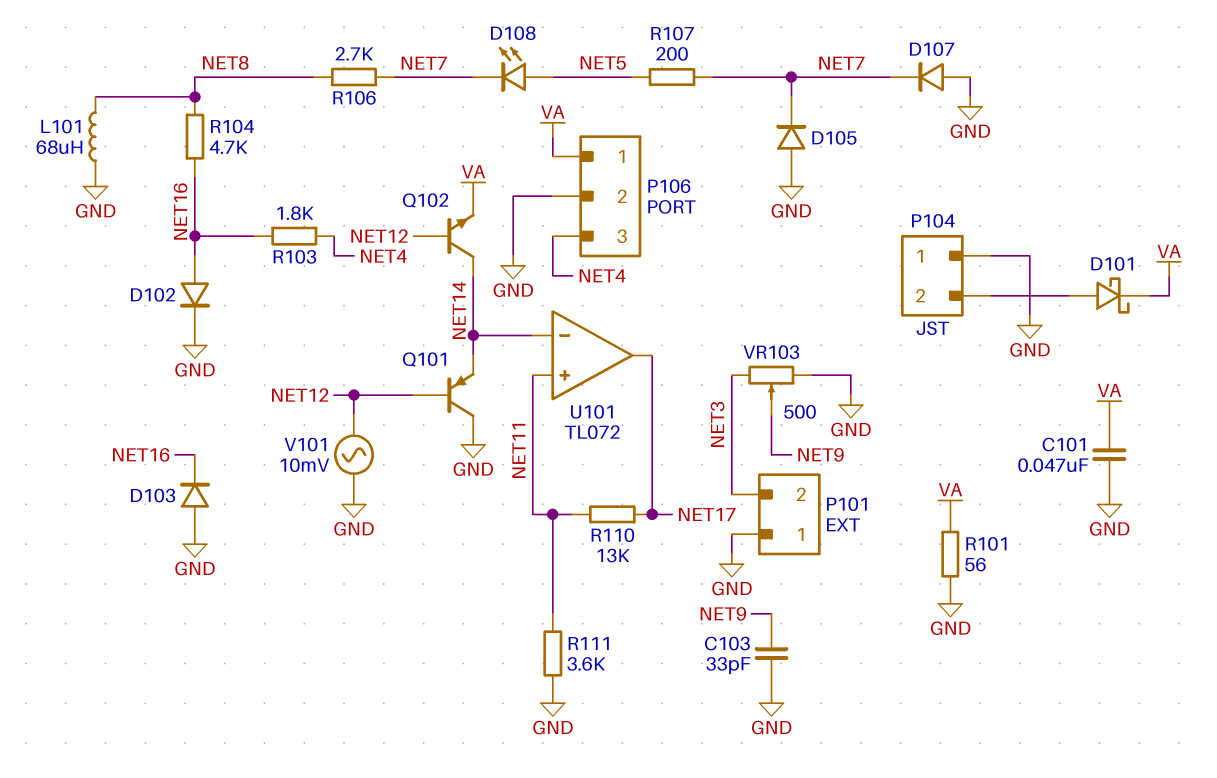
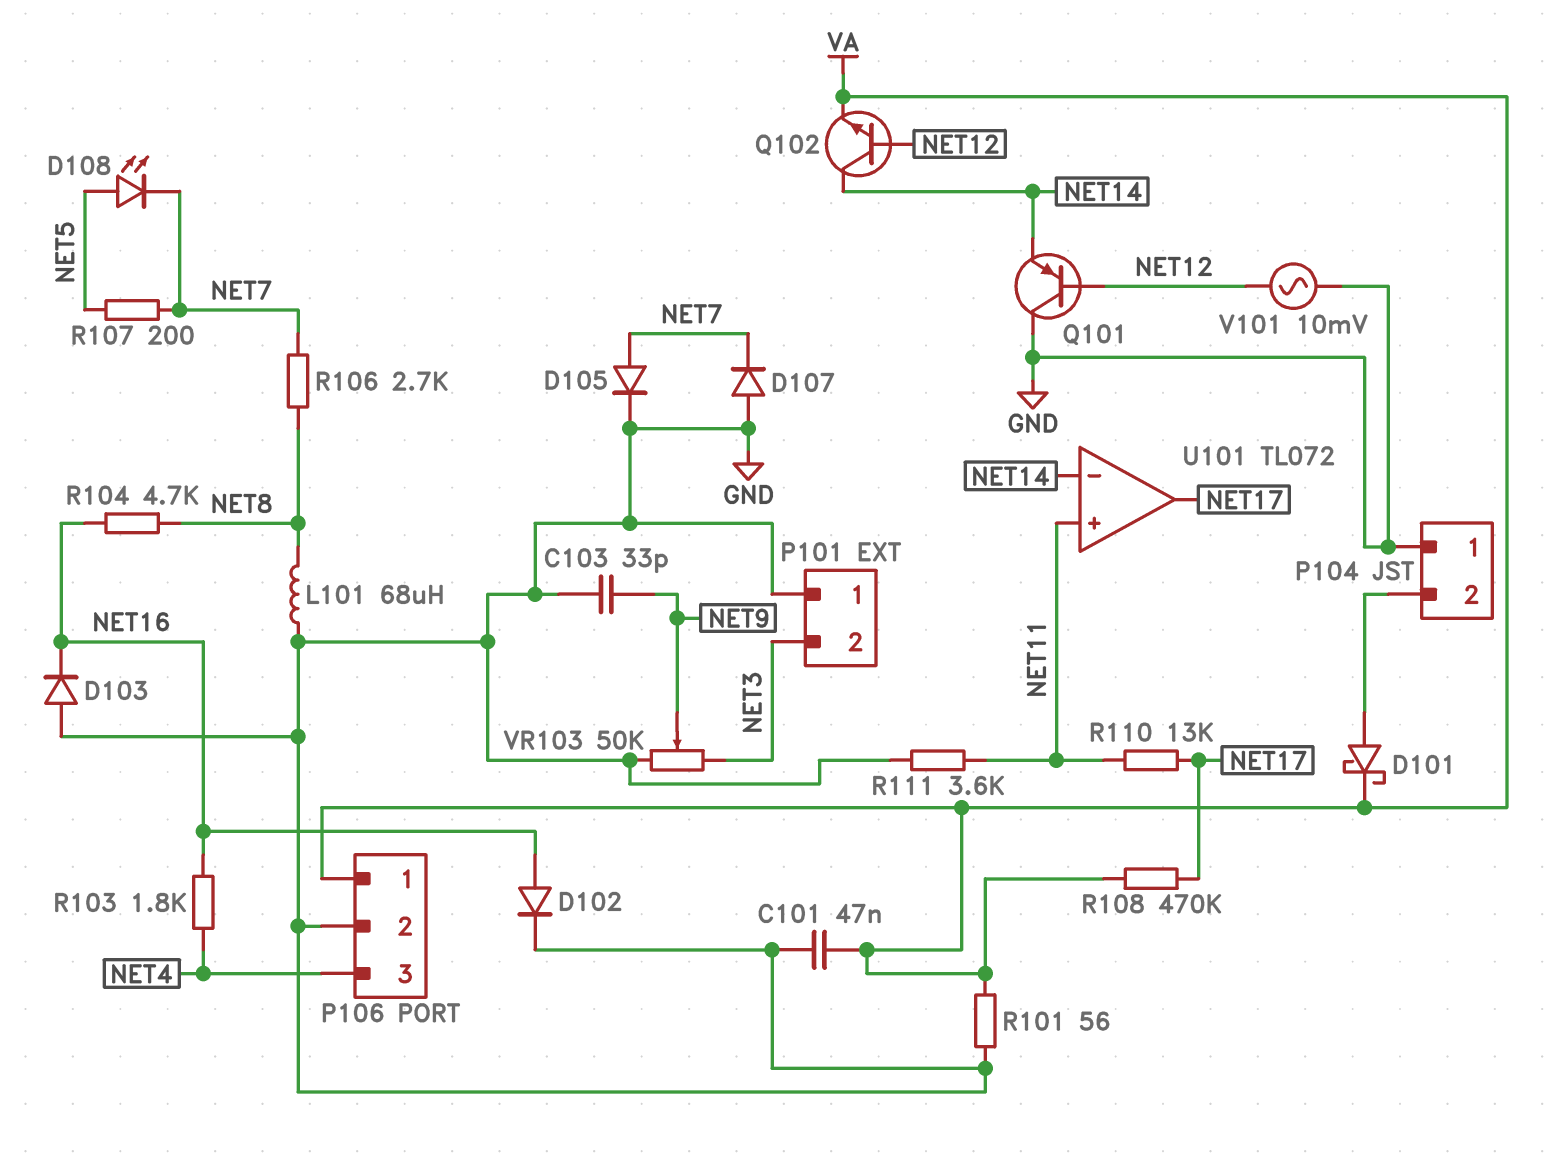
D105: diode (A GND, K NET7) -> diode (A NET7, K GND)
R108: none -> 470k (NET17, VA)
VR103: 500 (GND, NET3, wiper NET9) -> 50k (GND, NET3, wiper NET9)

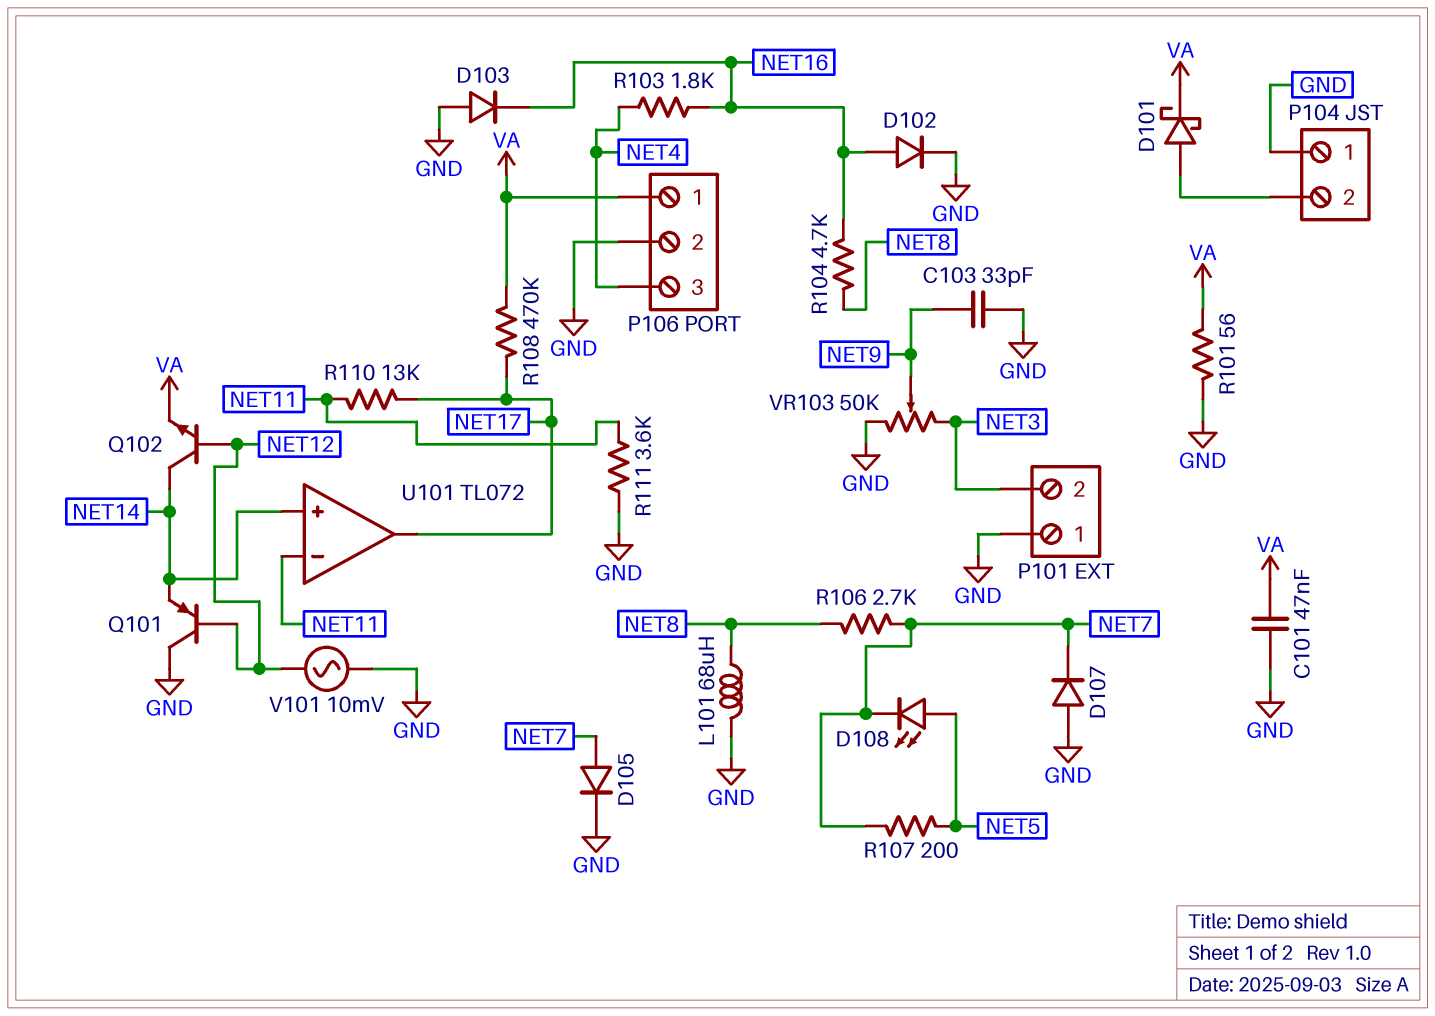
U101 pin in+: NET11 -> NET14
U101 pin in-: NET14 -> NET11

